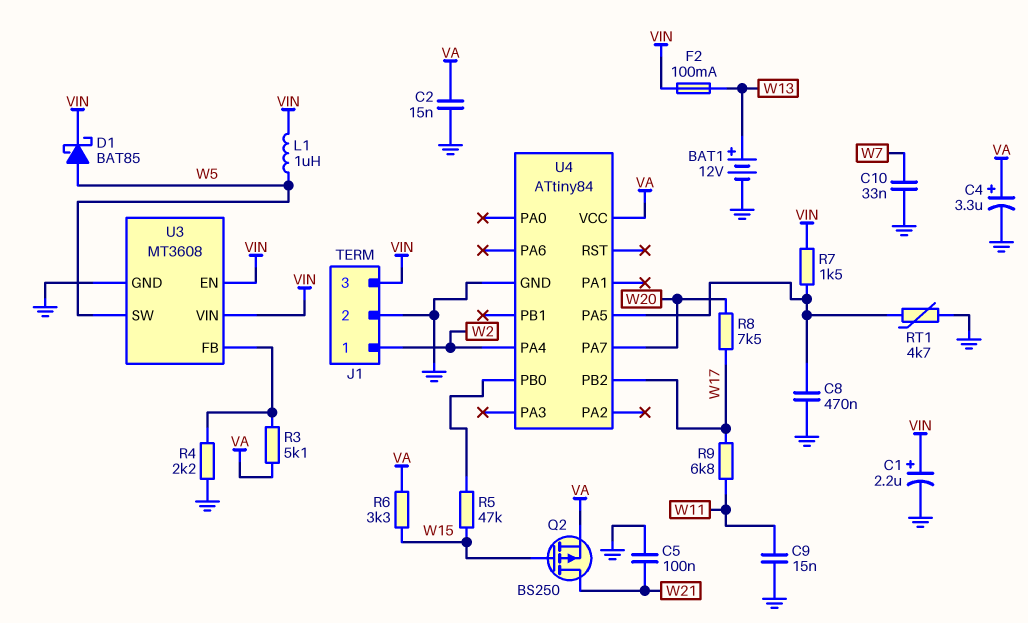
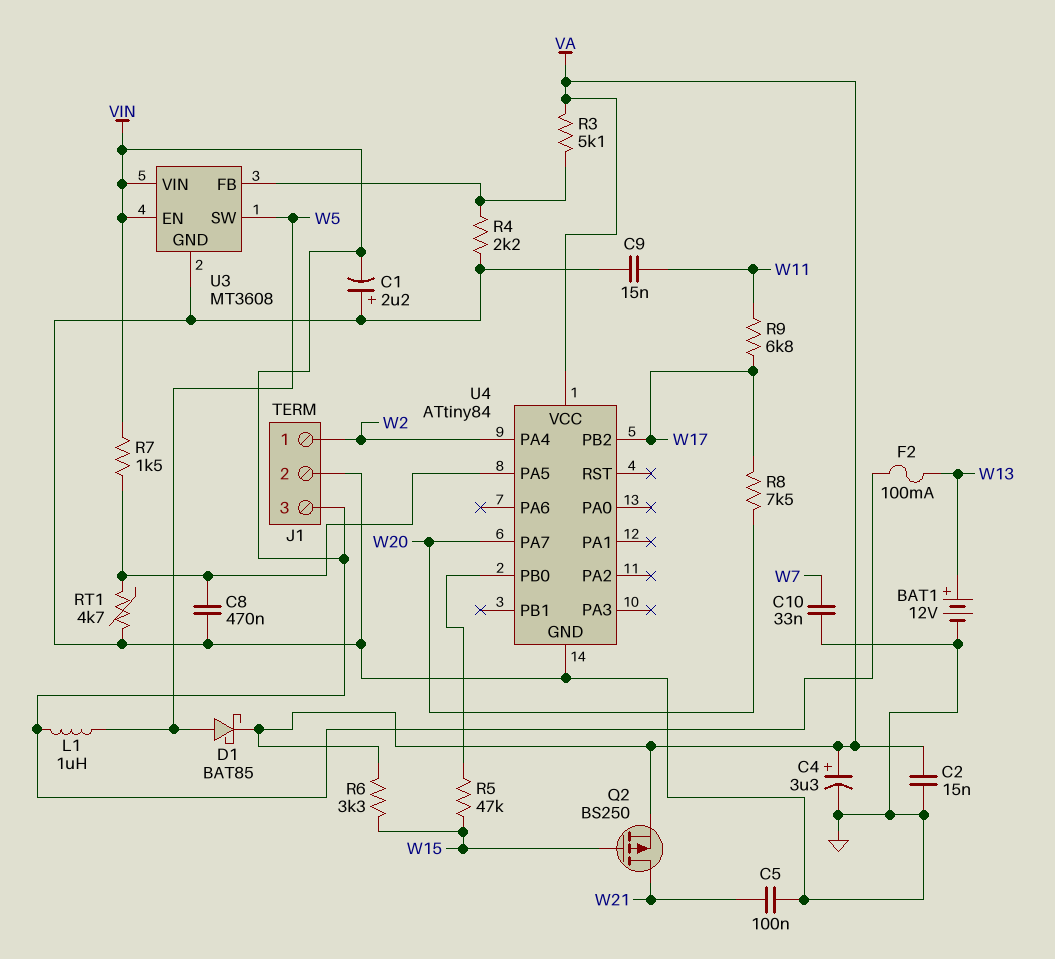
C1: 2.2uF (plus VIN, minus GND) -> 2.2uF (plus GND, minus VIN)
D1: schottky BAT85 (A W5, K VIN) -> schottky BAT85 (A W5, K VA)

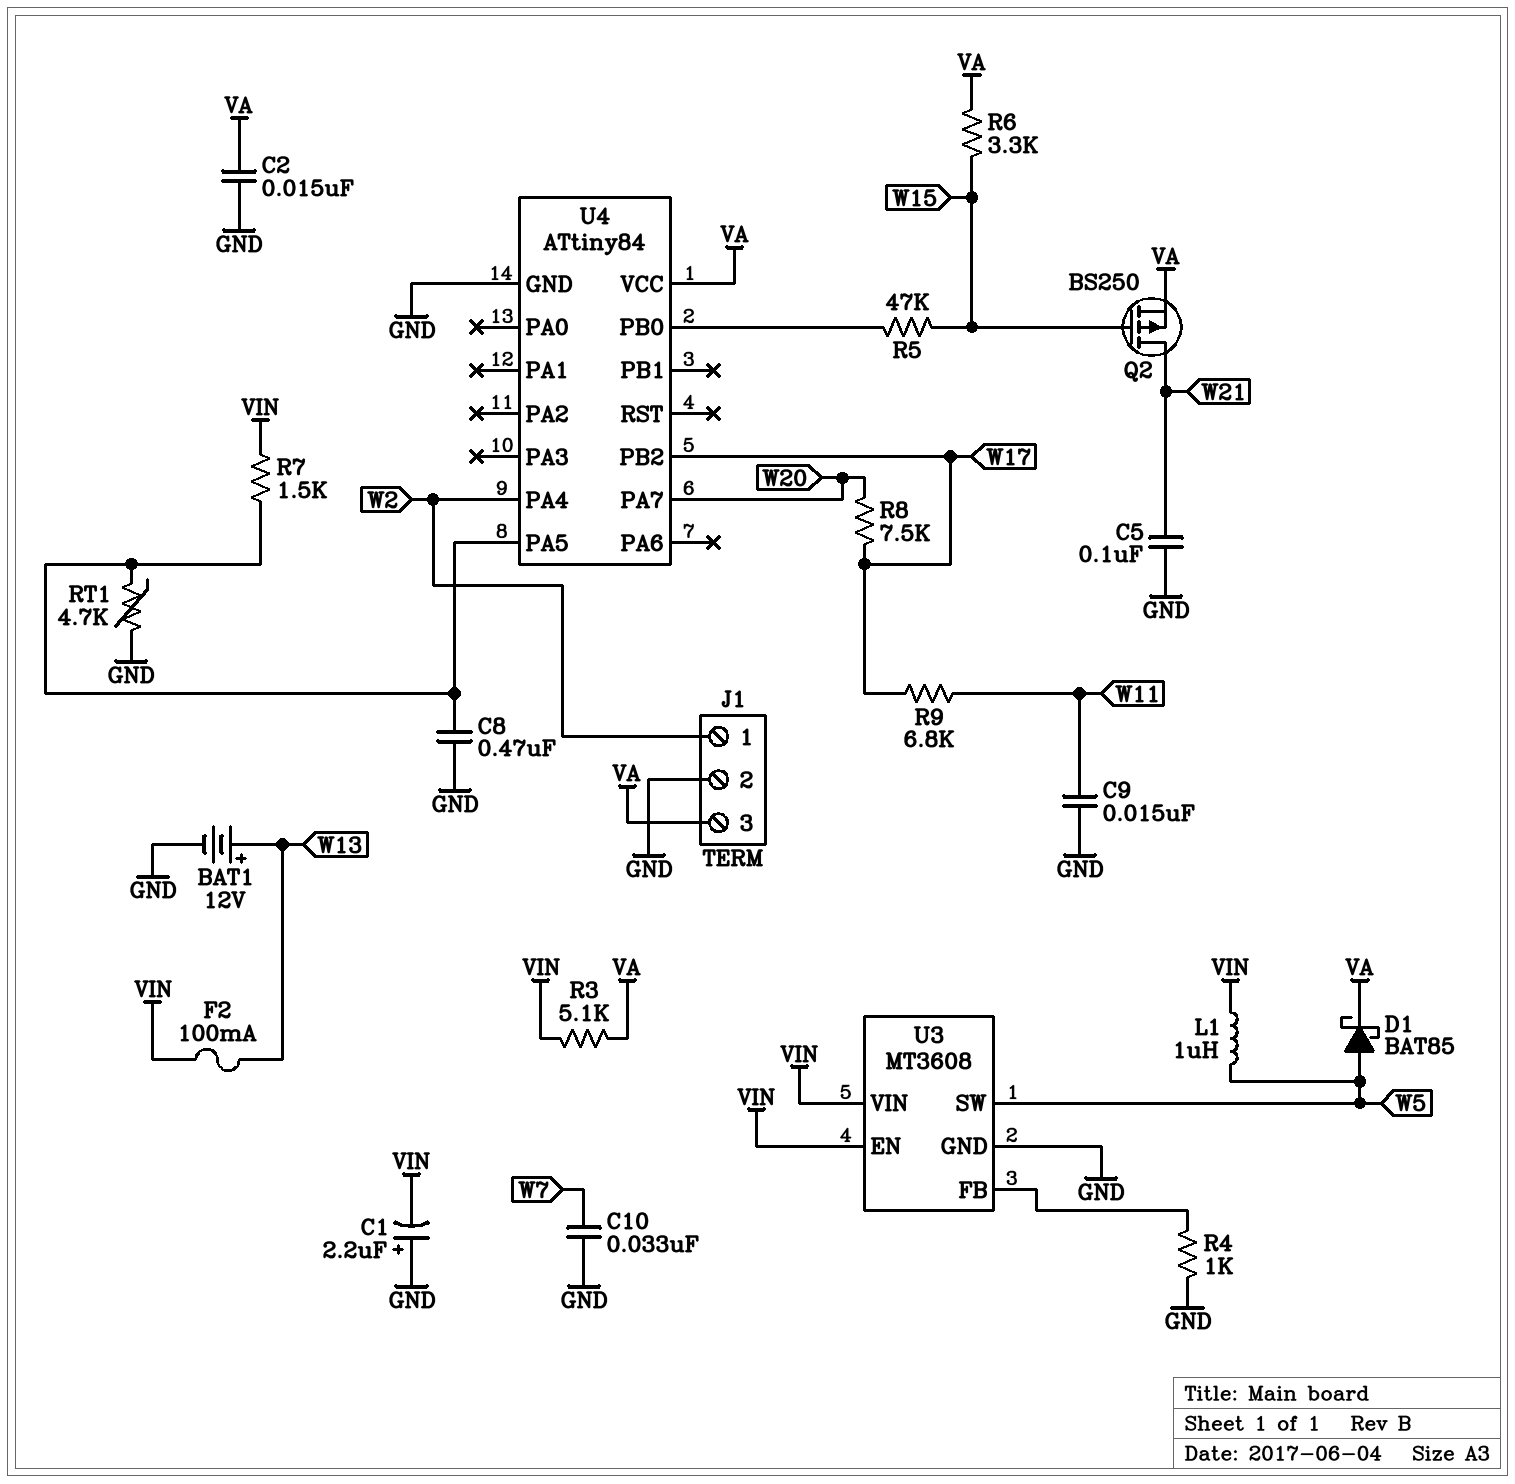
C4: 3.3uF (plus VA, minus GND) -> none
J1 pin 3: VIN -> VA
R3: 5.1k (U3/FB, VA) -> 5.1k (VA, VIN)
R4: 2.2k (GND, U3/FB) -> 1k (GND, U3/FB)

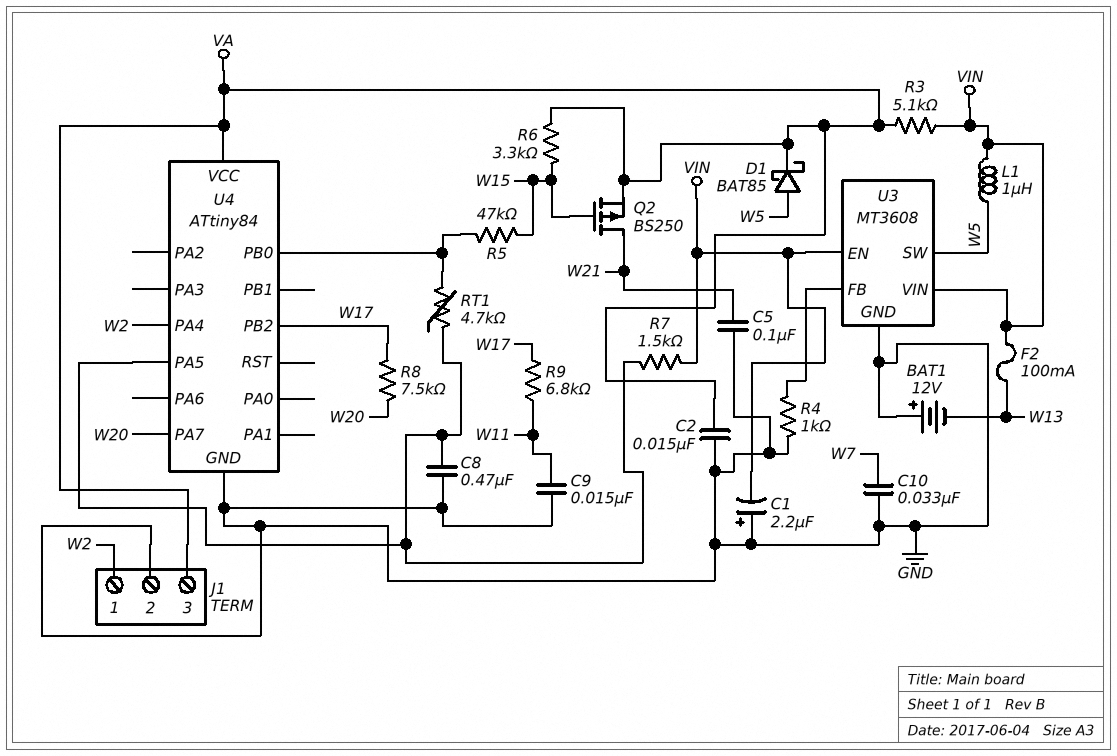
BAT1: 12V (plus W13, minus GND) -> 12V (plus GND, minus W13)
RT1: 4.7k (GND, U4/PA5) -> 4.7k (U4/PA5, U4/PB0)

